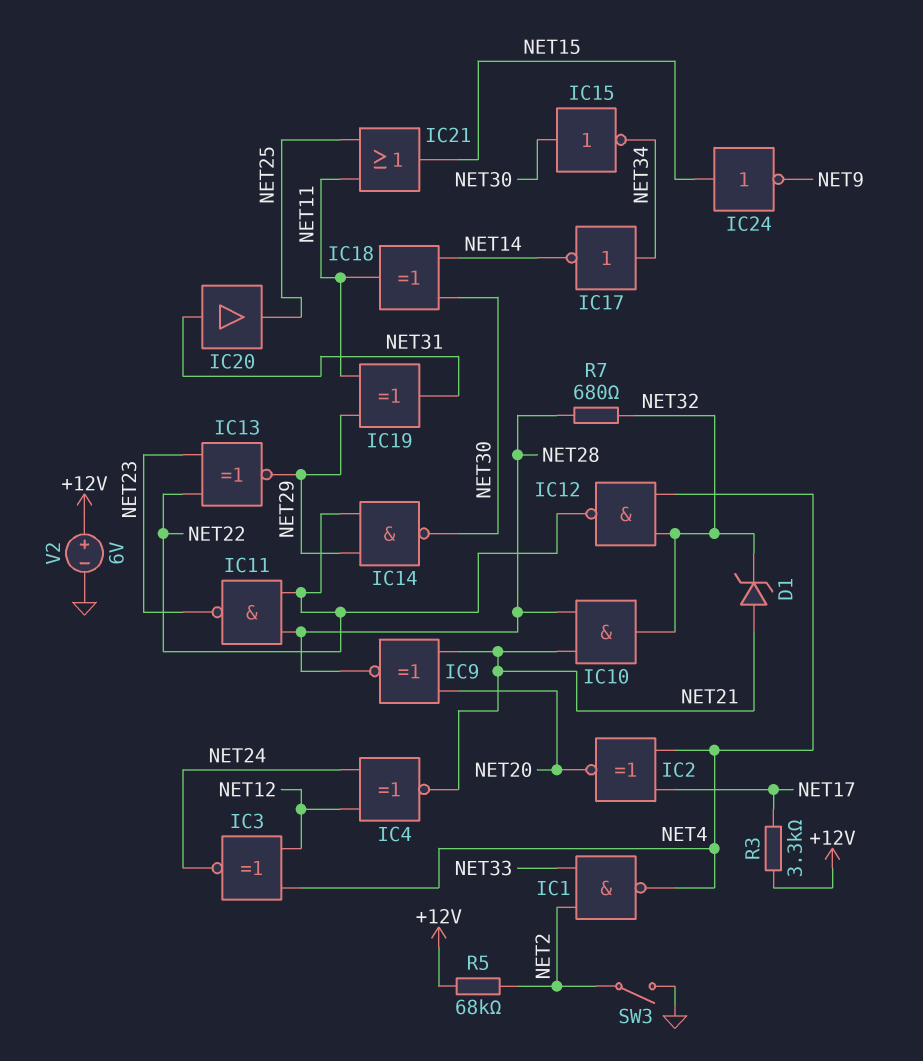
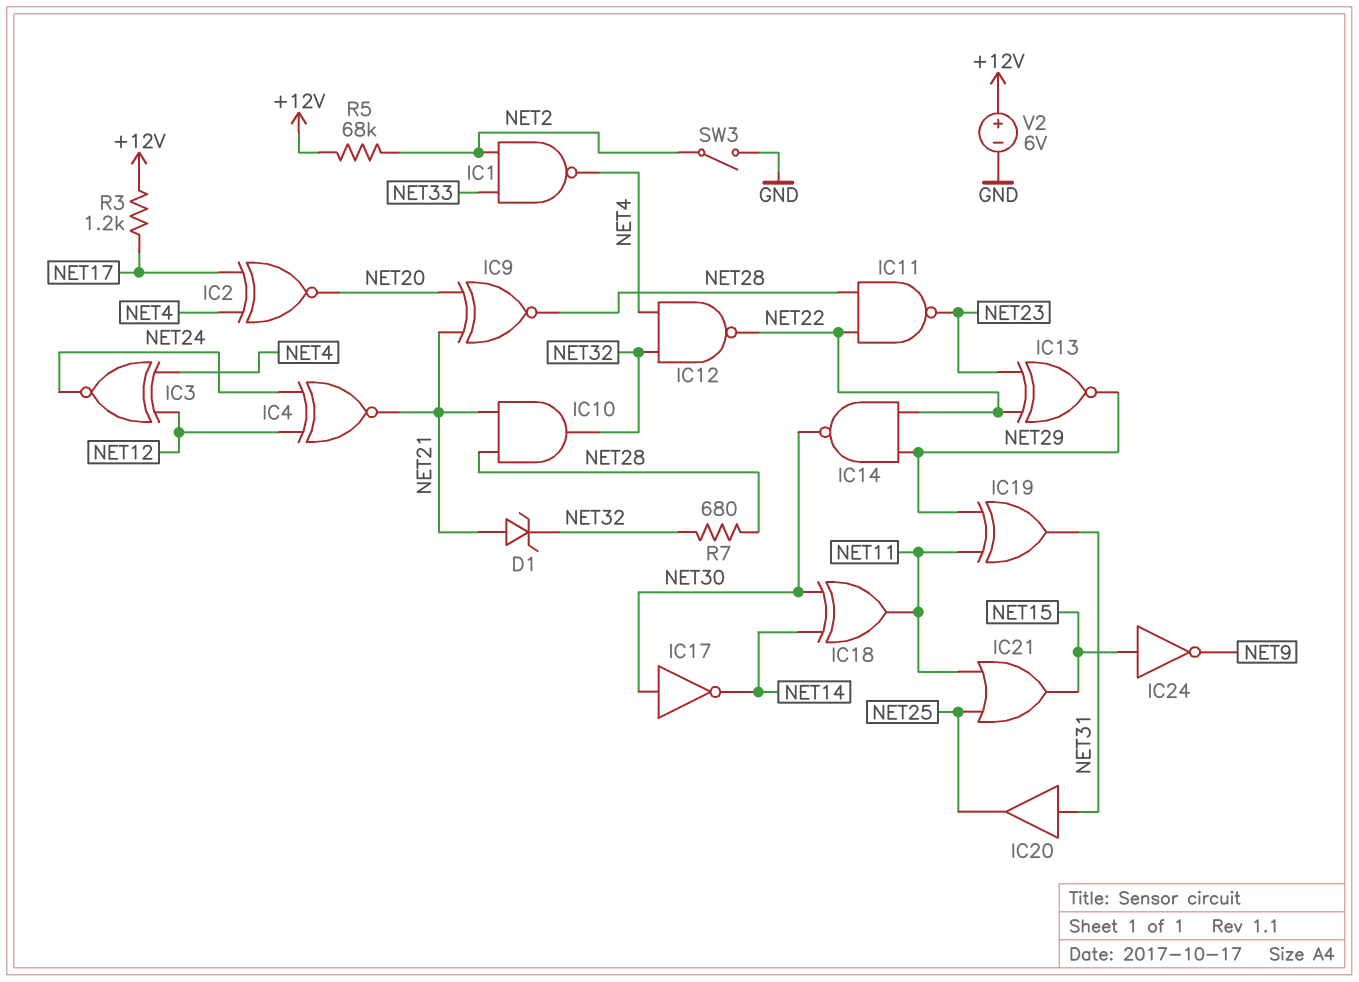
IC15: NOT (in NET30, out NET34) -> none
IC17: NOT (in NET34, out NET14) -> NOT (in NET30, out NET14)
R3: 3.3k (+12V, NET17) -> 1.2k (+12V, NET17)

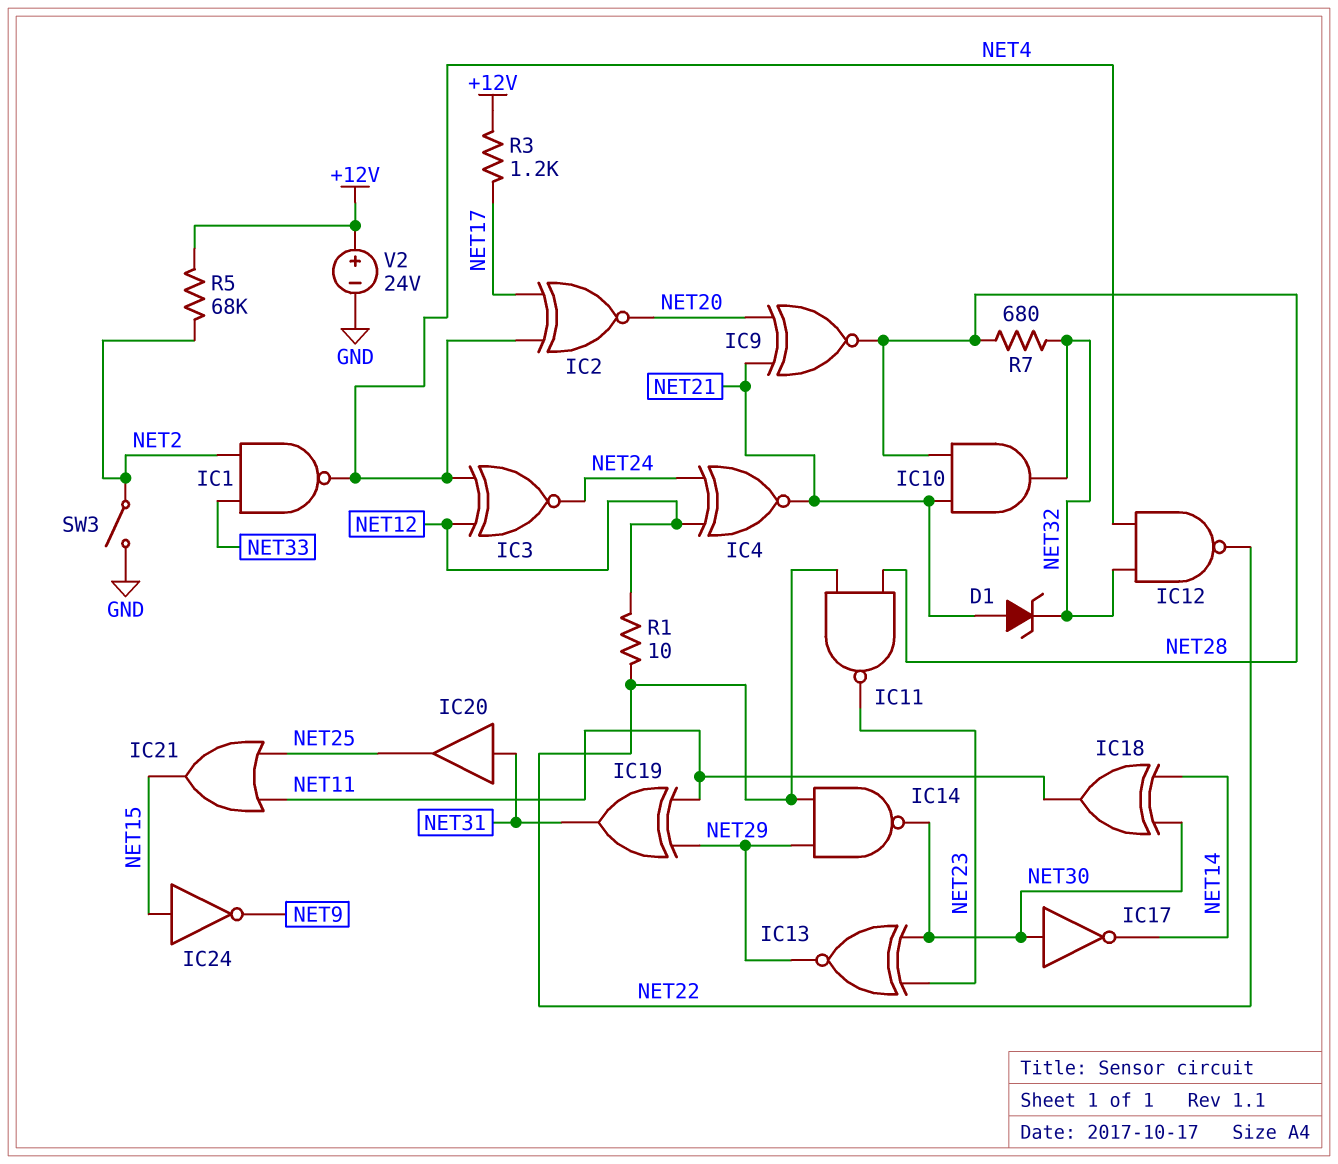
IC13: XNOR (in NET22, in NET23, out NET29) -> XNOR (in NET23, in NET30, out NET29)
R1: none -> 10 (NET12, NET22)
V2: 6V (plus +12V, minus GND) -> 24V (plus +12V, minus GND)

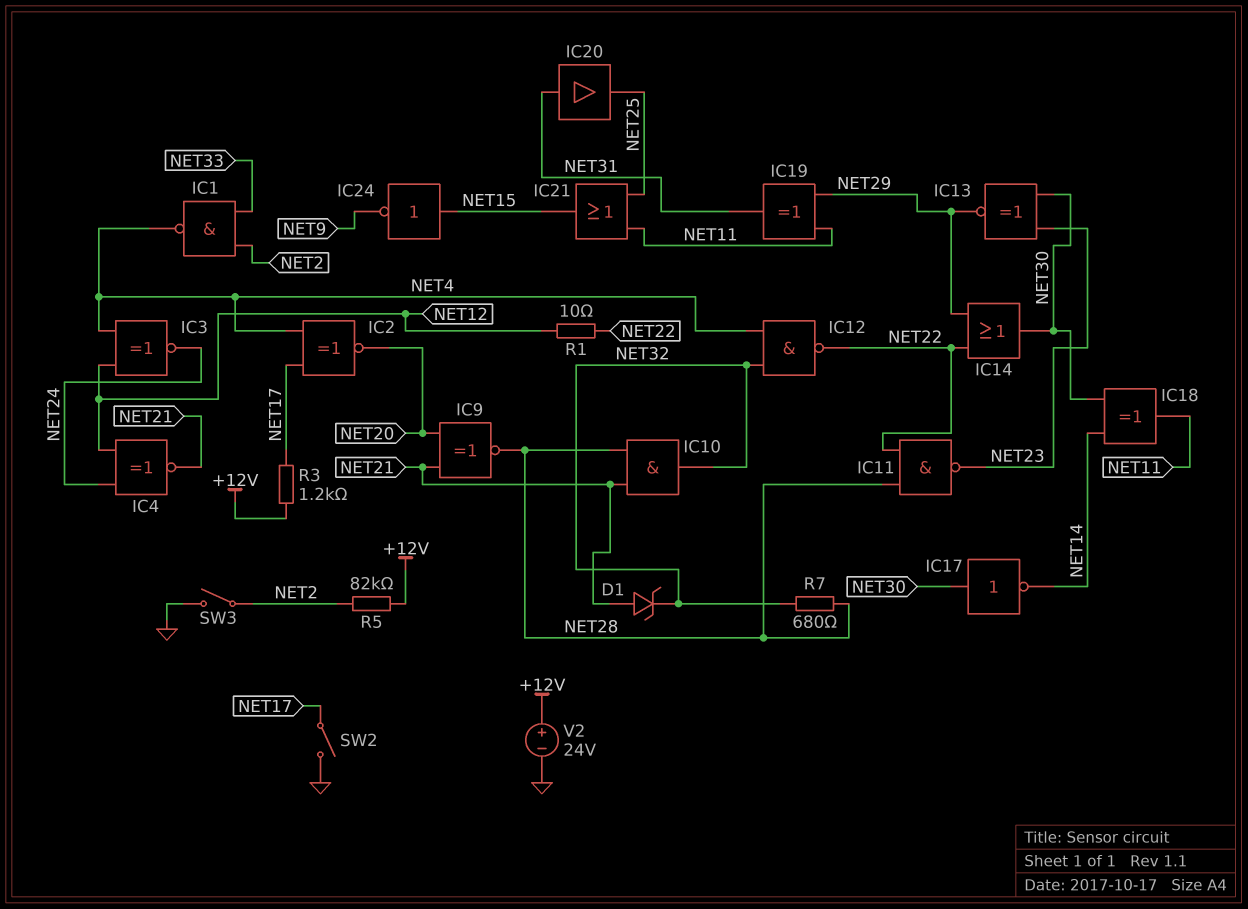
IC14: NAND (in NET22, in NET29, out NET30) -> OR (in NET22, in NET29, out NET30)
R5: 68k (+12V, NET2) -> 82k (+12V, NET2)
SW2: none -> switch (GND, NET17)

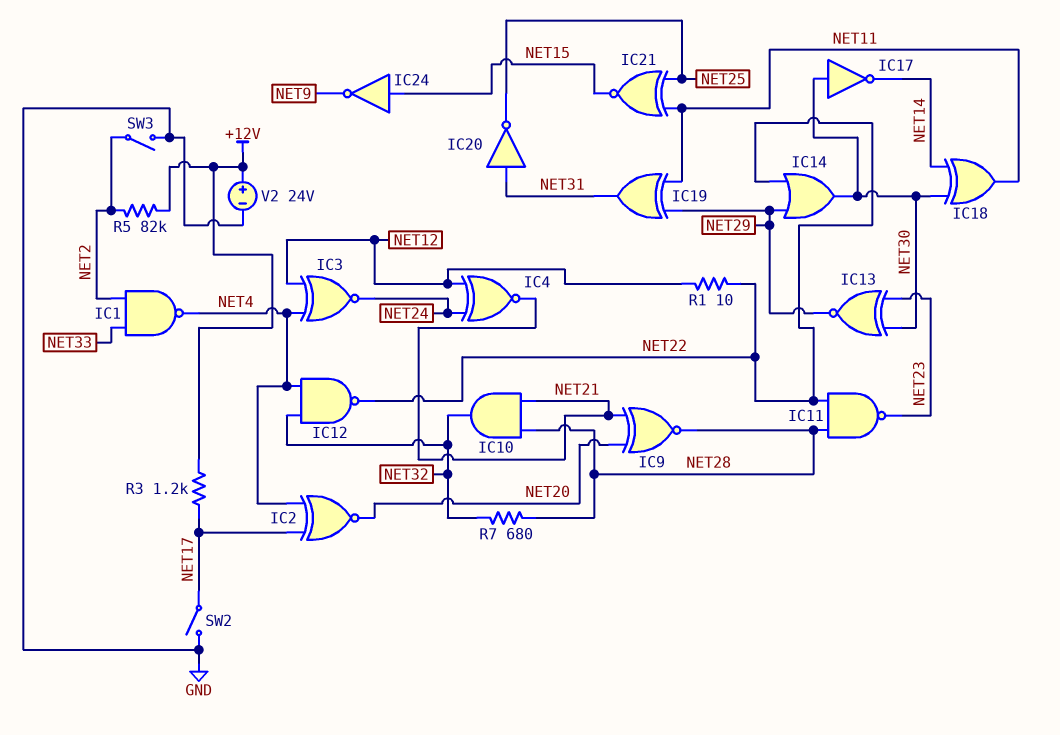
D1: zener (A NET21, K NET32) -> none
IC20: buffer (in NET31, out NET25) -> NOT (in NET31, out NET25)
IC21: OR (in NET11, in NET25, out NET15) -> XNOR (in NET11, in NET25, out NET15)

